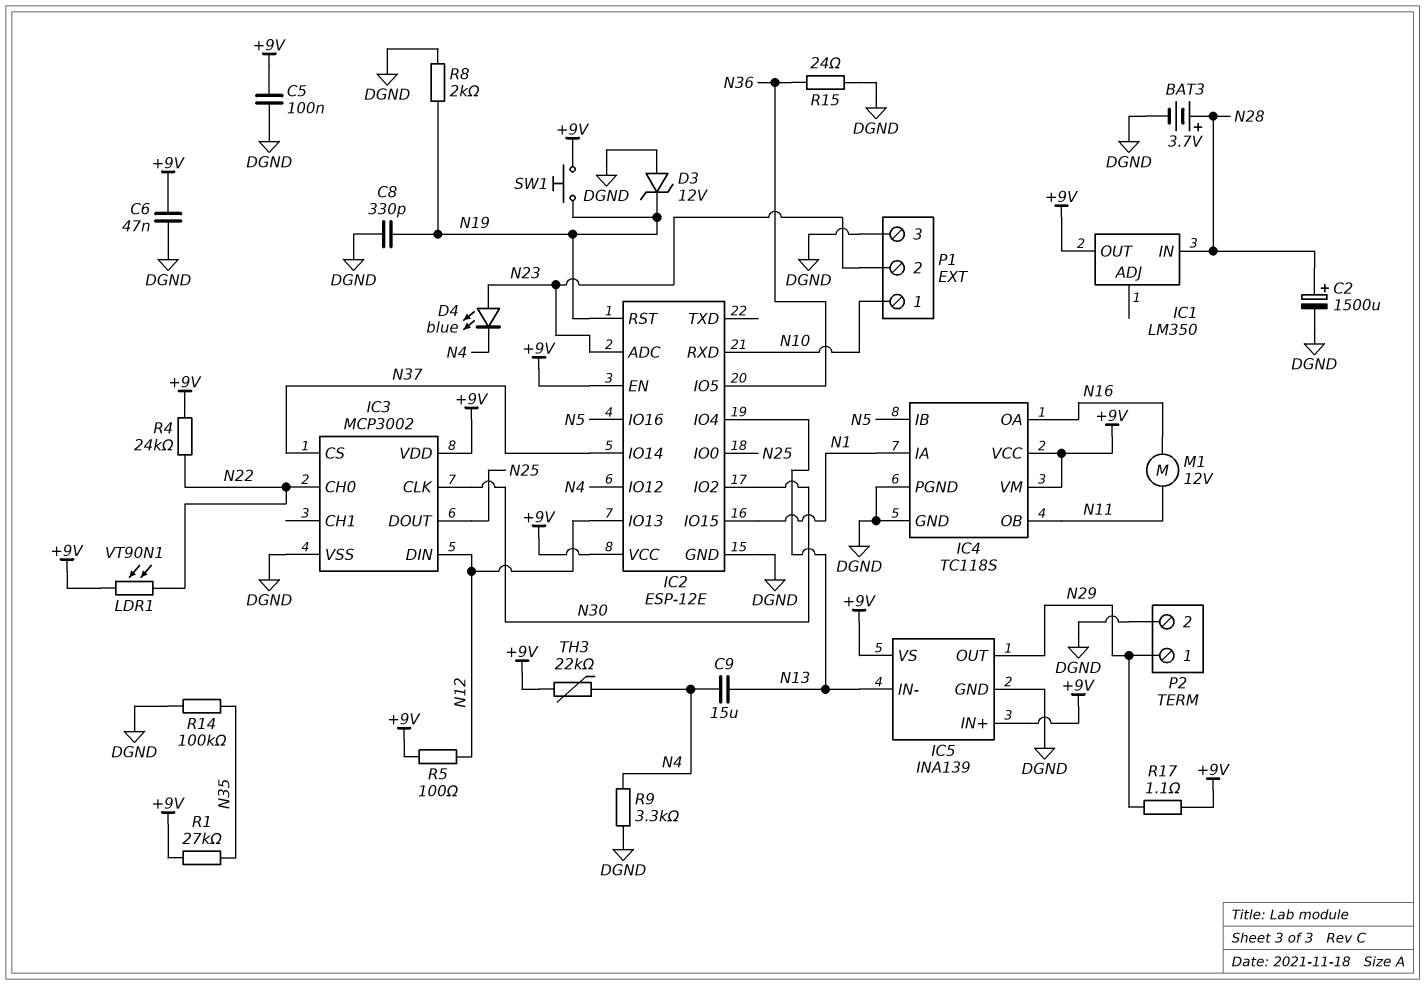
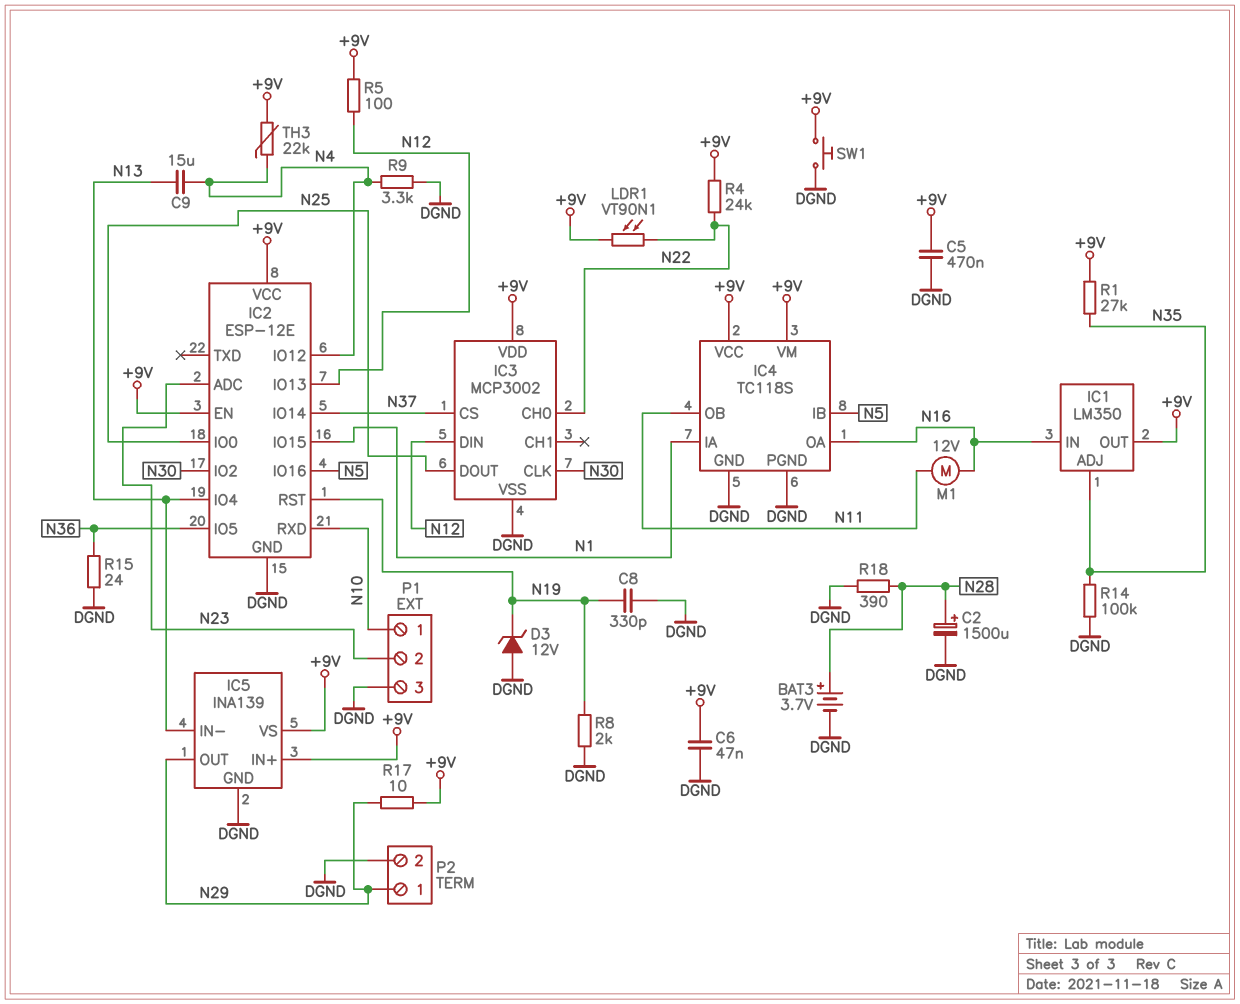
C5: 100nF (+9V, DGND) -> 470nF (+9V, DGND)
D4: LED blue (A N23, K N4) -> none
IC1 pin ADJ: none -> N35
IC1 pin IN: N28 -> N16
R17: 1.1 (+9V, N29) -> 10 (+9V, N29)
R18: none -> 390 (DGND, N28)
SW1: button (+9V, N19) -> button (+9V, DGND)

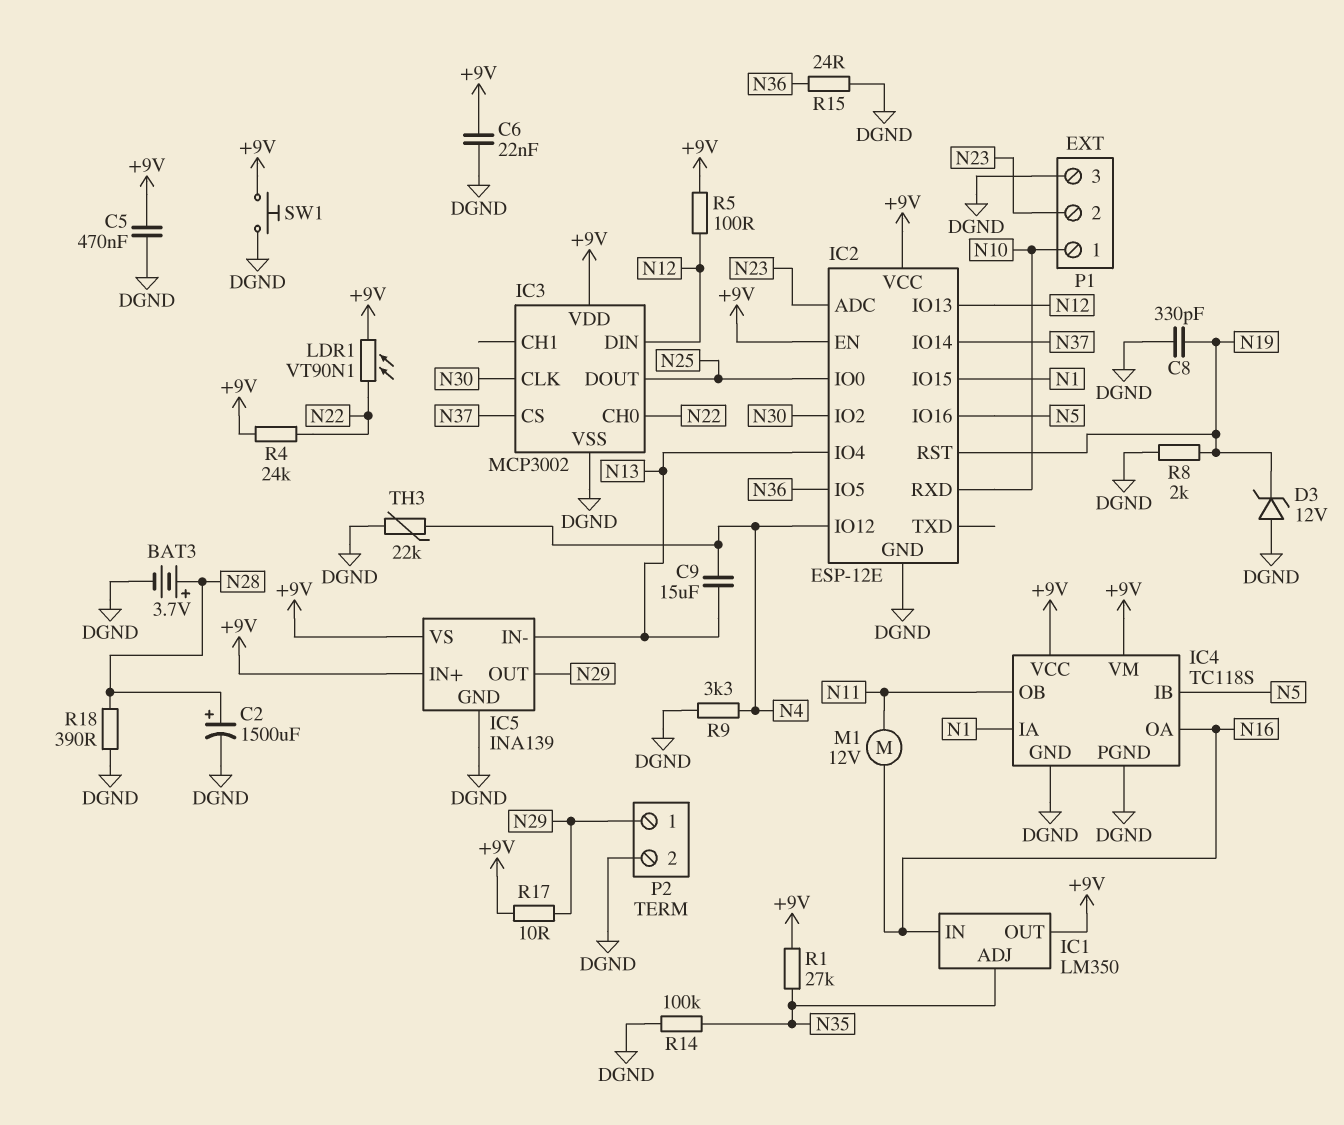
C6: 47nF (+9V, DGND) -> 22nF (+9V, DGND)
TH3: 22k (+9V, N4) -> 22k (DGND, N4)

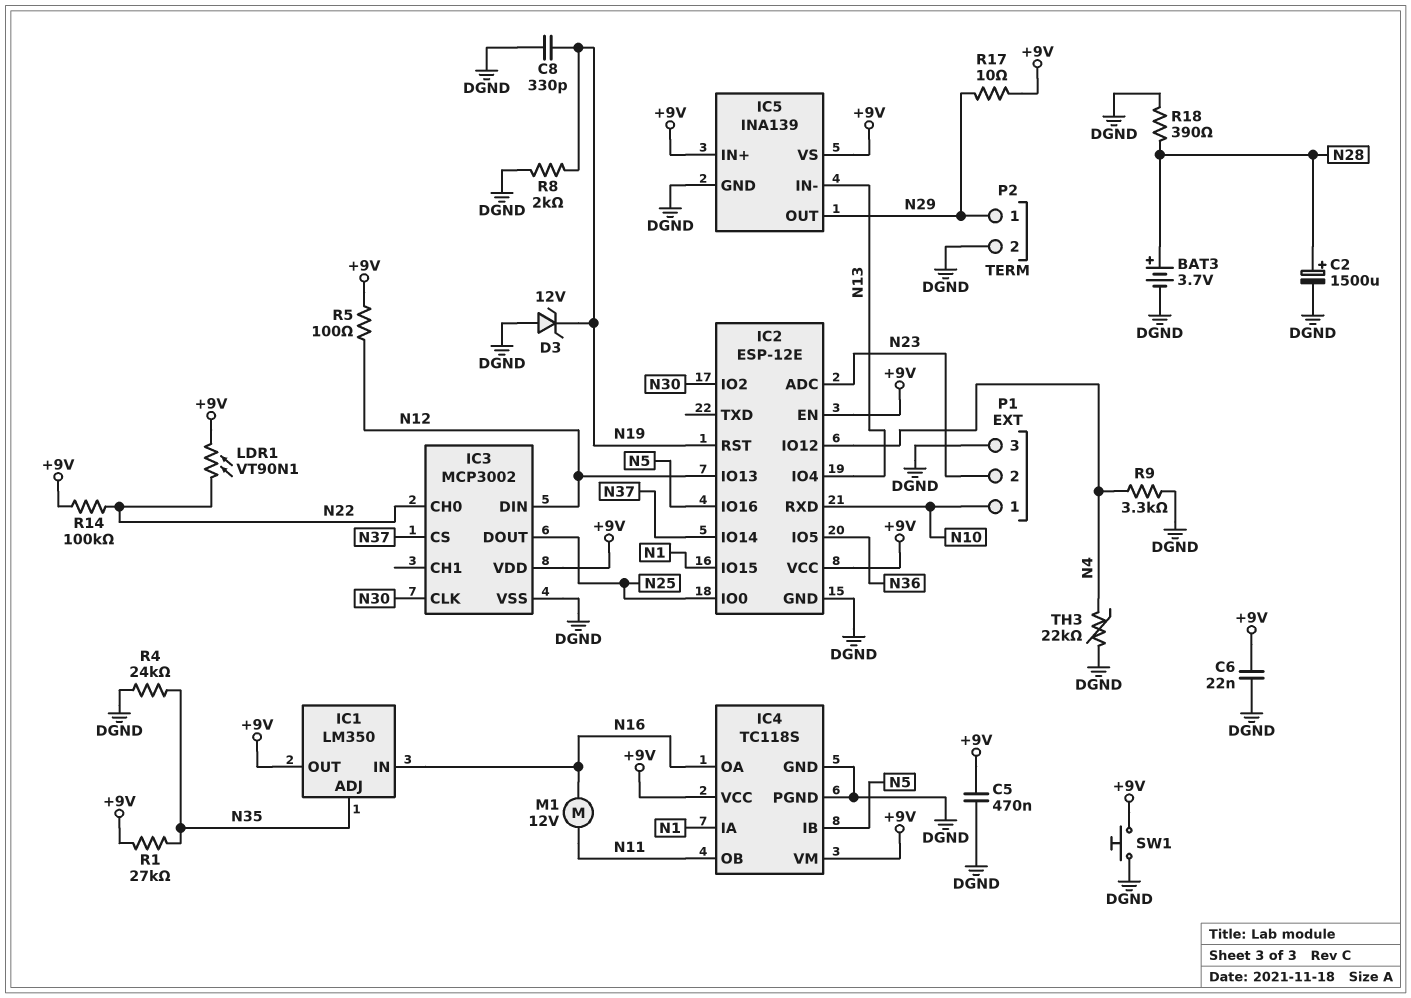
C9: 15uF (N4, N13) -> none
R4: 24k (+9V, N22) -> 24k (DGND, N35)
R14: 100k (DGND, N35) -> 100k (+9V, N22)
R15: 24 (DGND, N36) -> none

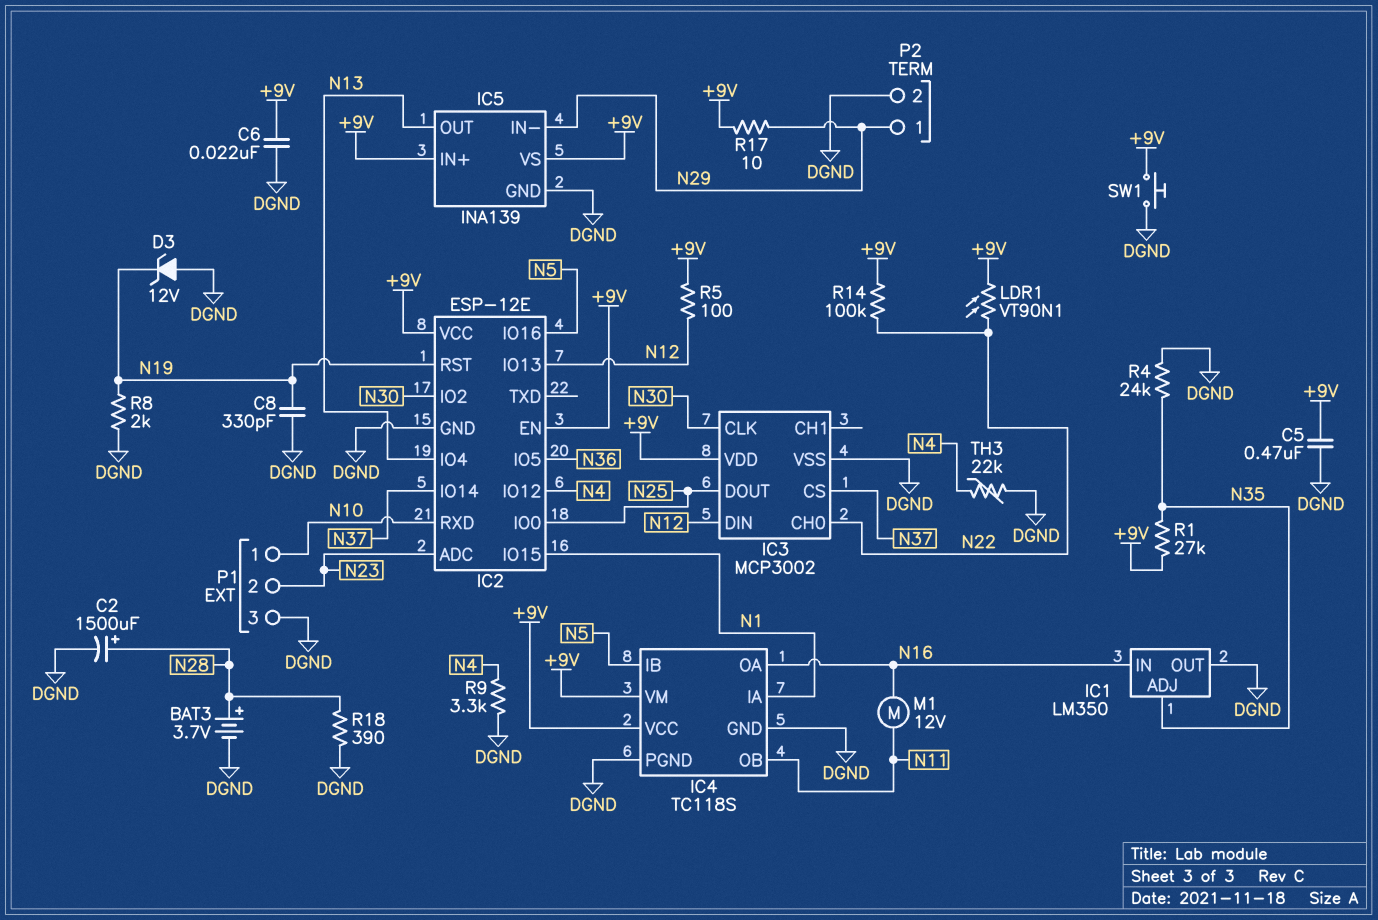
IC1 pin OUT: +9V -> DGND
IC5 pin IN-: N13 -> N29
IC5 pin OUT: N29 -> N13

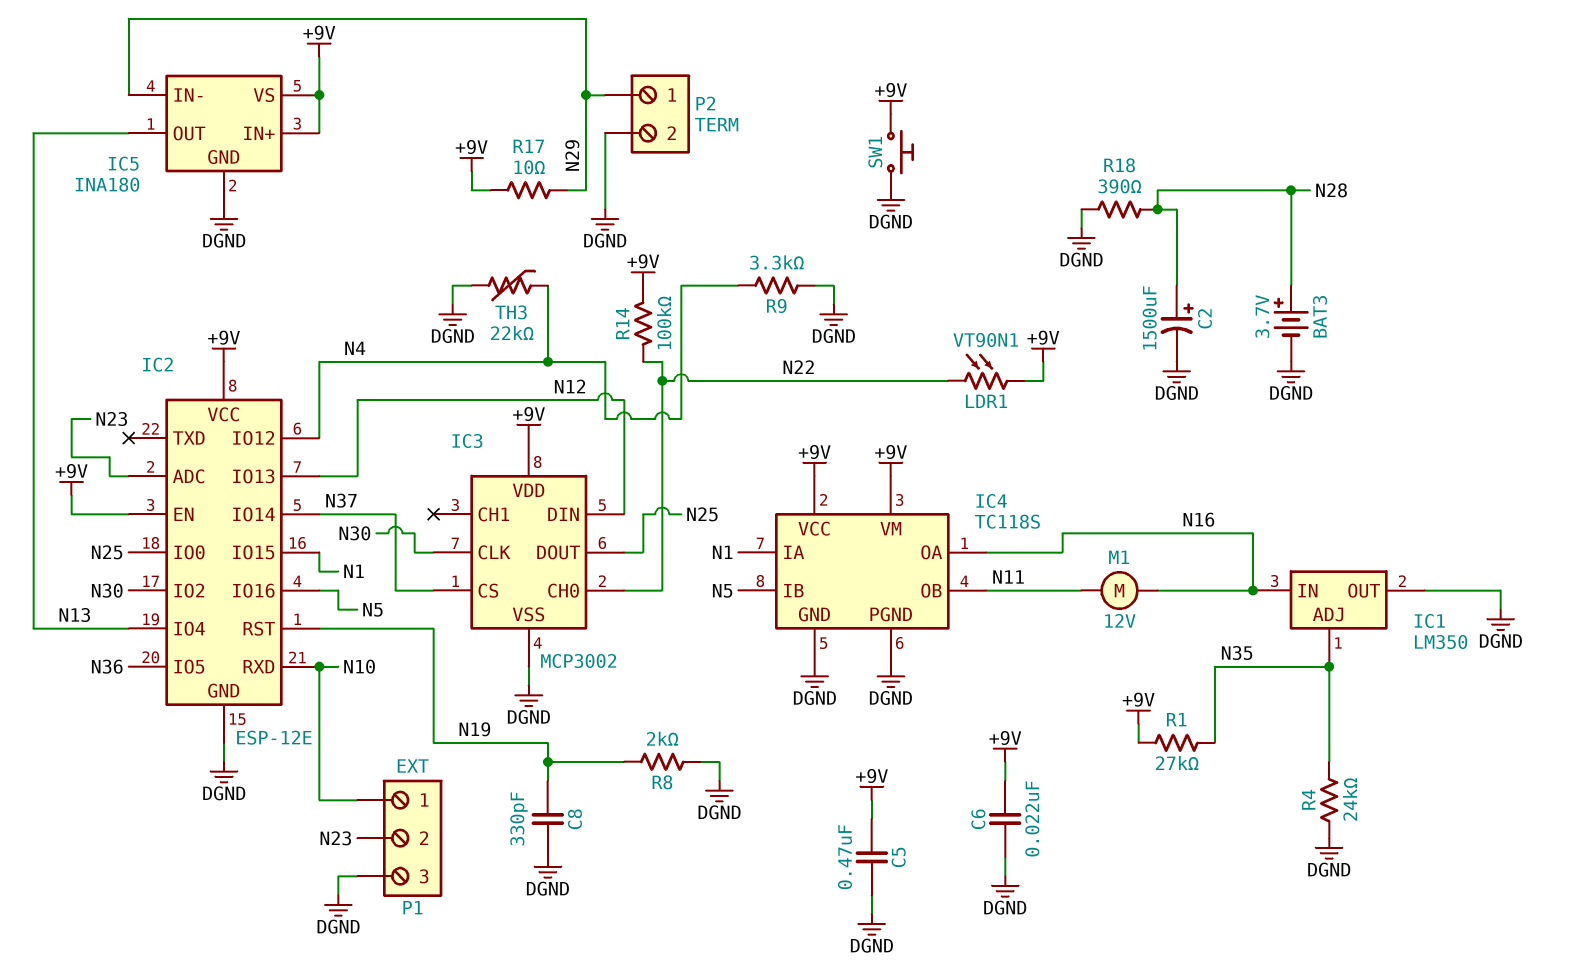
D3: zener 12V (A DGND, K N19) -> none
IC5: INA139 -> INA180
R5: 100 (+9V, N12) -> none

